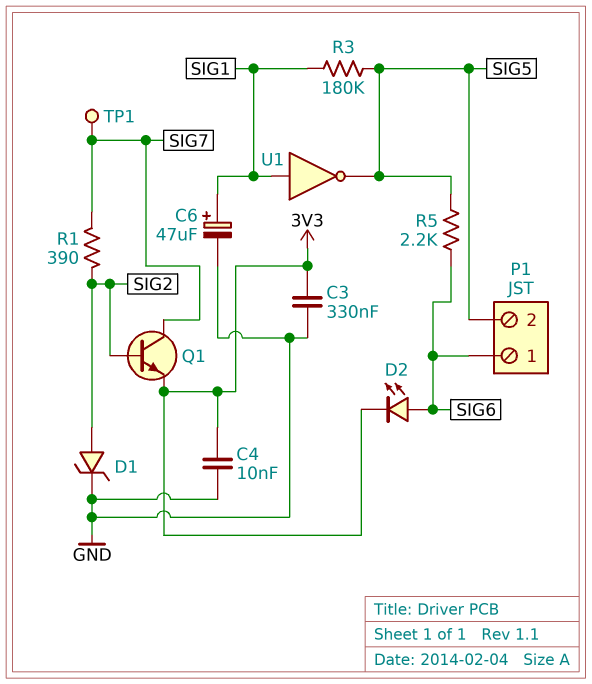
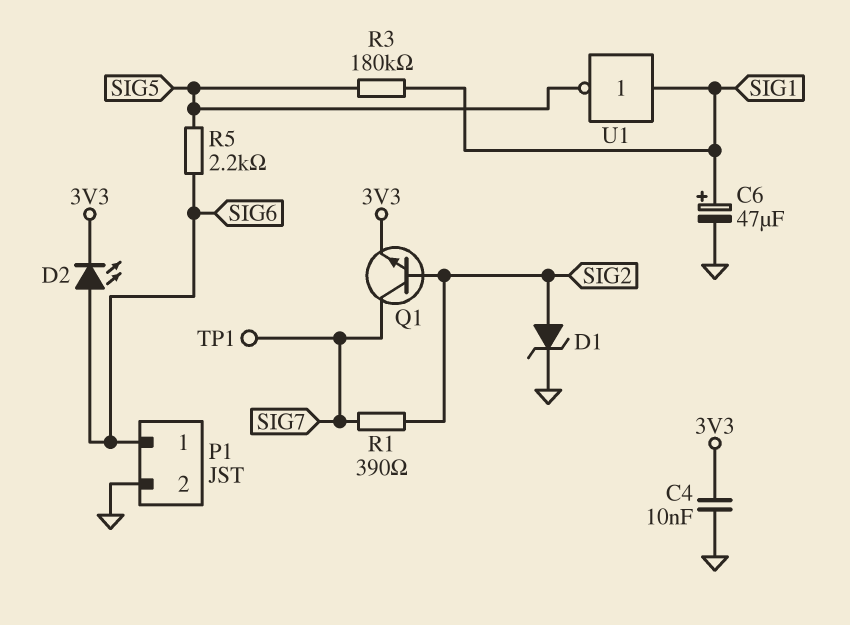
C3: 330nF (3V3, GND) -> none
P1 pin 2: SIG5 -> GND

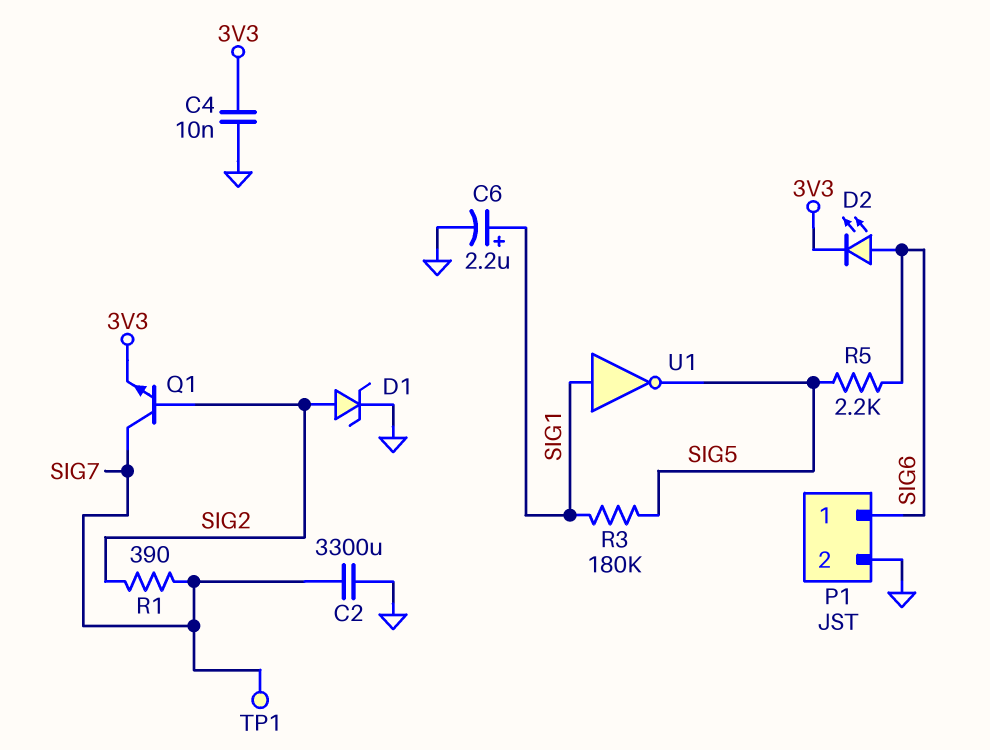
C2: none -> 3300uF (GND, SIG7)
C6: 47uF (plus SIG1, minus GND) -> 2.2uF (plus SIG1, minus GND)

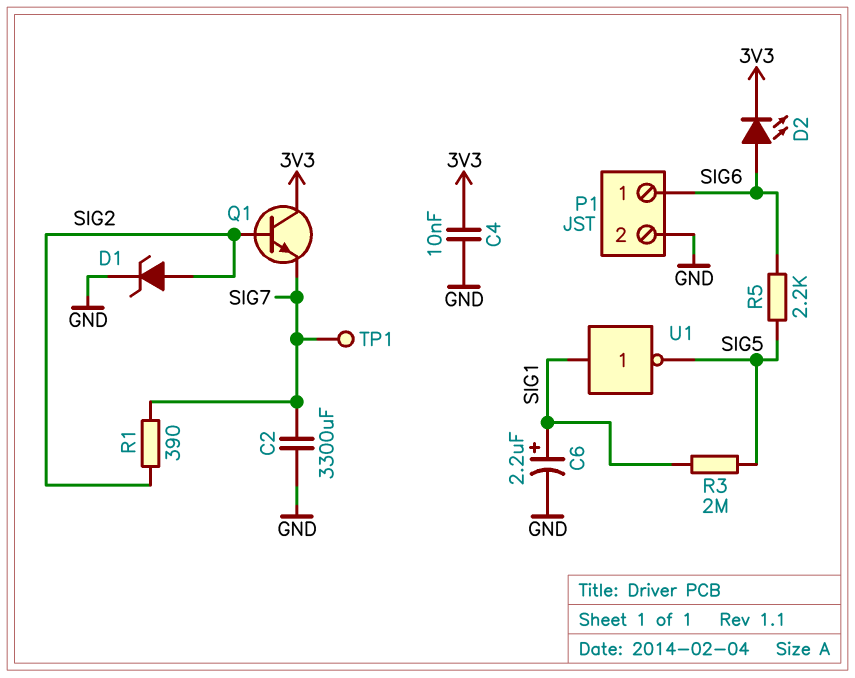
Q1: NPN (B SIG2, C SIG7, E 3V3) -> NPN (B SIG2, C 3V3, E SIG7)
R3: 180k (SIG1, SIG5) -> 2M (SIG1, SIG5)

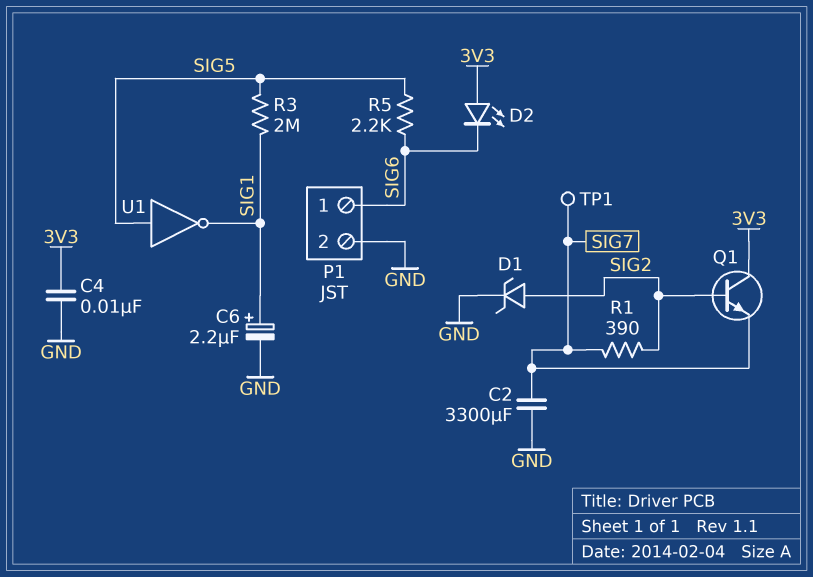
D2: LED (A SIG6, K 3V3) -> LED (A 3V3, K SIG6)
U1: NOT (in SIG1, out SIG5) -> NOT (in SIG5, out SIG1)

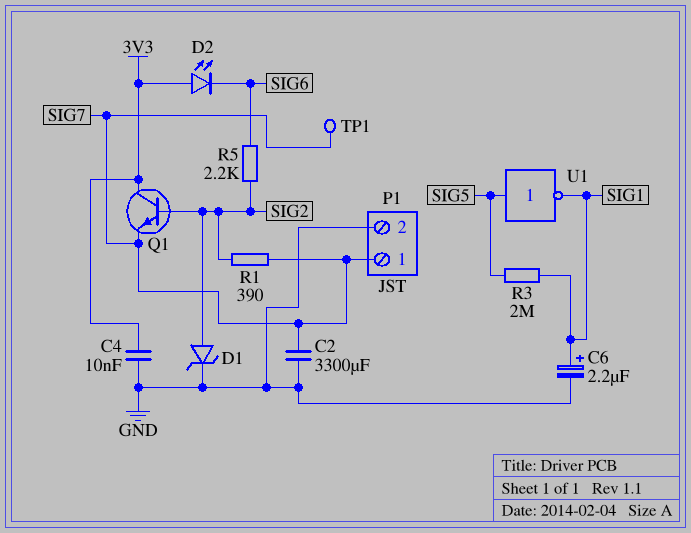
P1 pin 1: SIG6 -> SIG7
R5: 2.2k (SIG5, SIG6) -> 2.2k (SIG2, SIG6)

